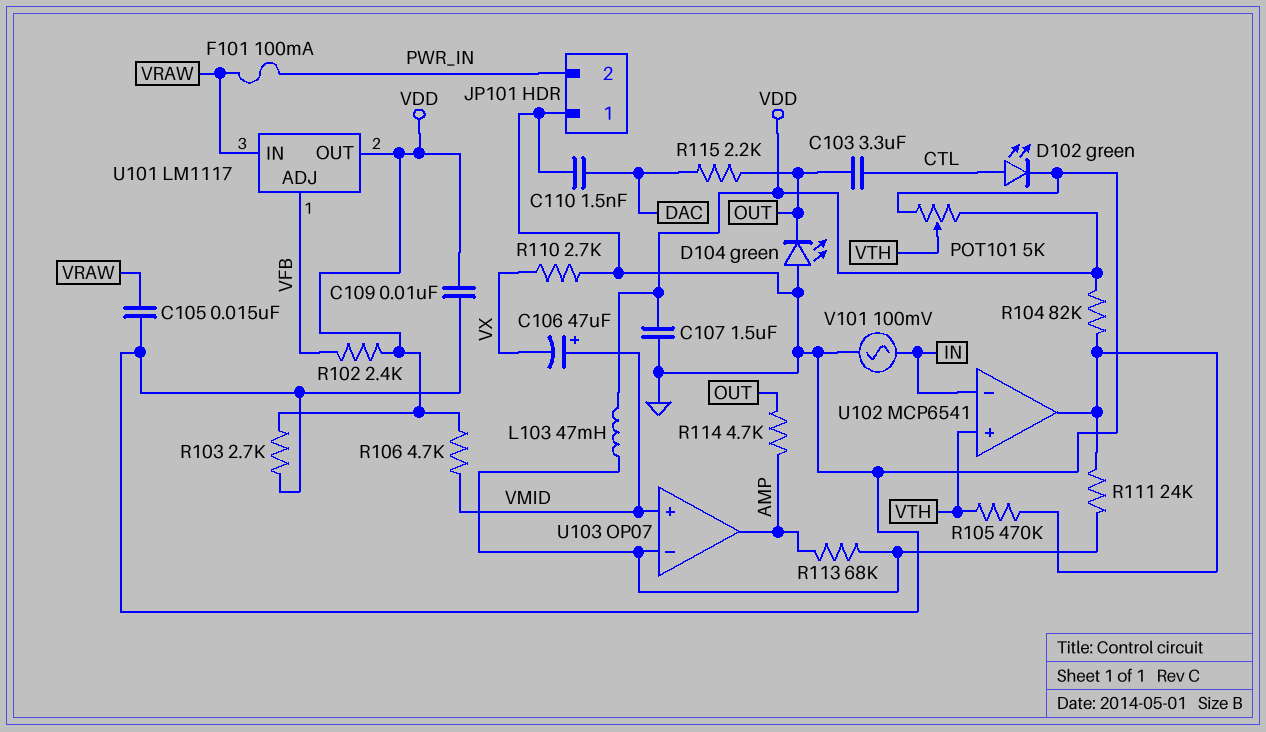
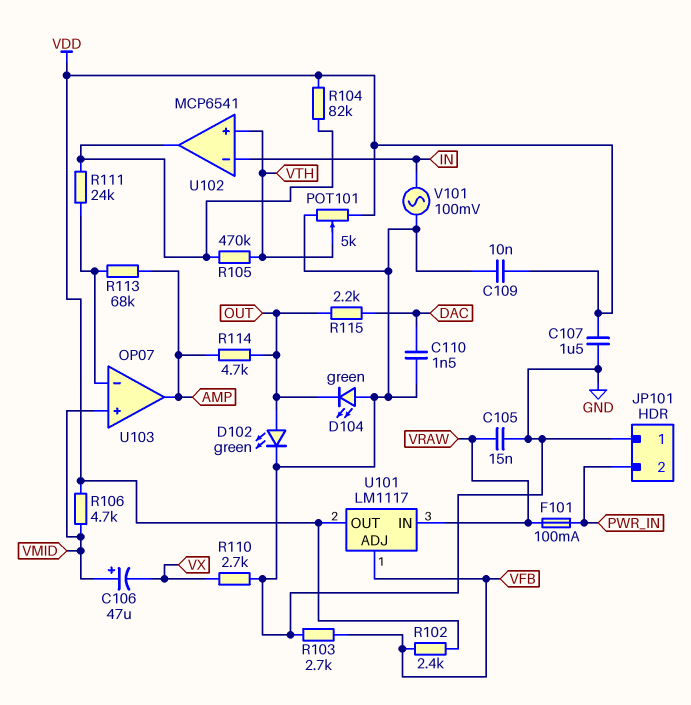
C103: 3.3uF (CTL, OUT) -> none
D102: LED green (A CTL, K GND) -> LED green (A OUT, K GND)
L103: 47mH (U103/in-, VDD) -> none
R103: 2.7k (GND, VDD) -> 2.7k (GND, VFB)

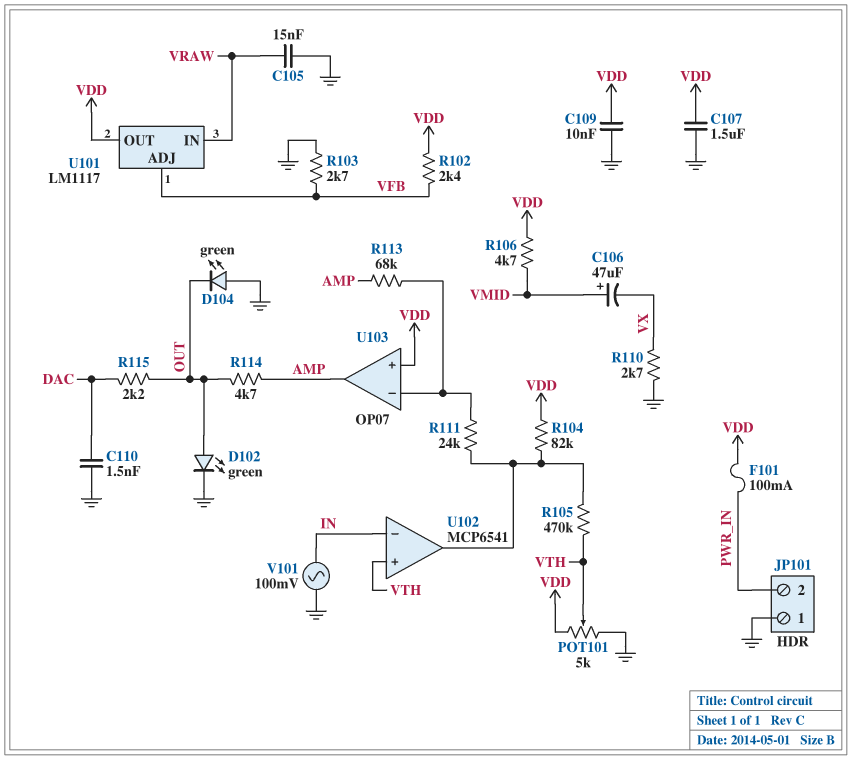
F101: 100mA (PWR_IN, VRAW) -> 100mA (PWR_IN, VDD)
U103 pin in+: VMID -> VDD

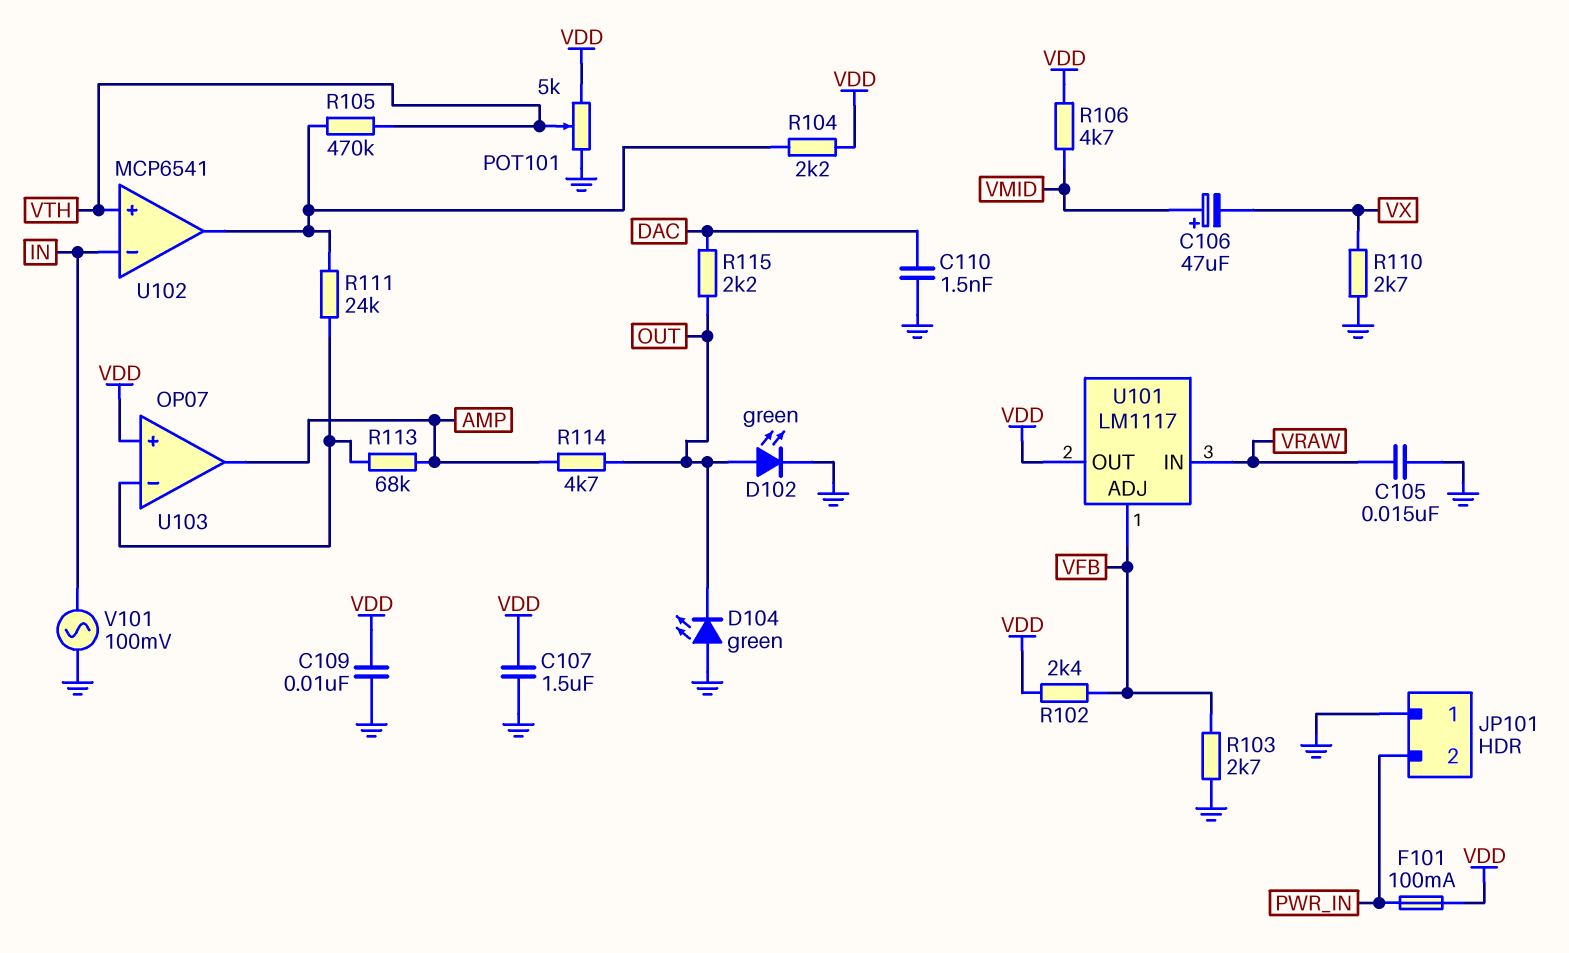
R104: 82k (U102/out, VDD) -> 2.2k (U102/out, VDD)

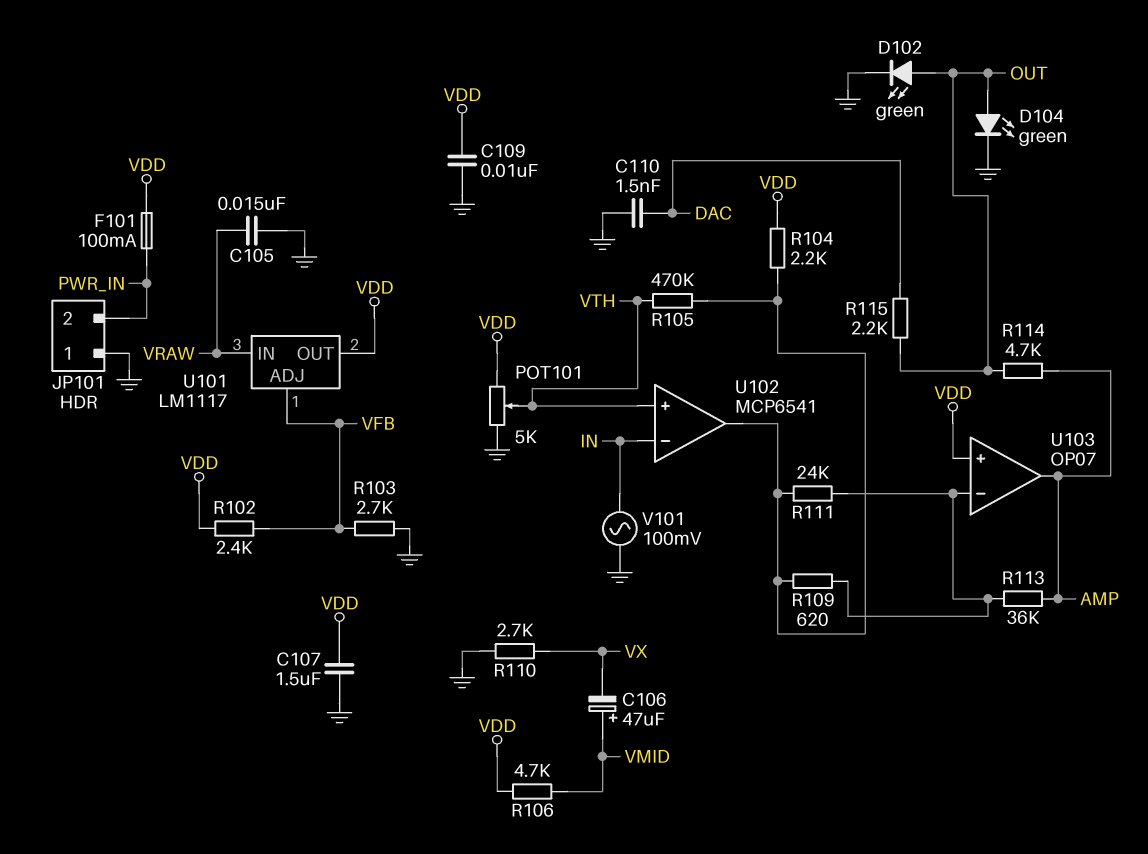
D104: LED green (A GND, K OUT) -> LED green (A OUT, K GND)
R109: none -> 620 (U102/out, U103/in-)
R113: 68k (AMP, U103/in-) -> 36k (AMP, U103/in-)

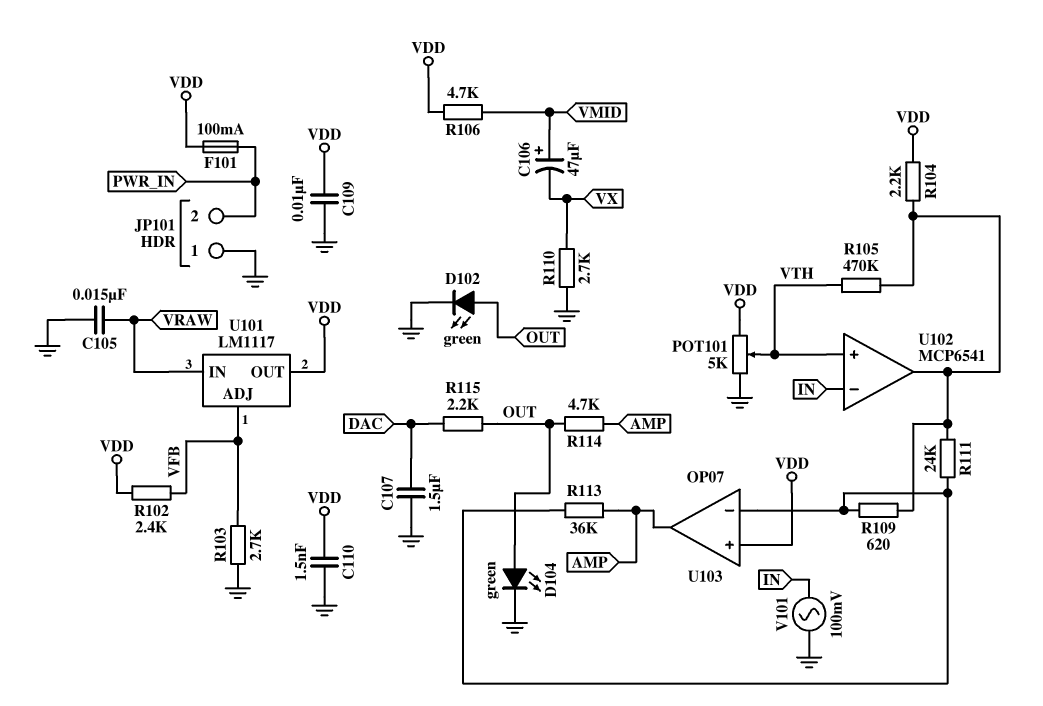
C107: 1.5uF (GND, VDD) -> 1.5uF (DAC, GND)
C110: 1.5nF (DAC, GND) -> 1.5nF (GND, VDD)

